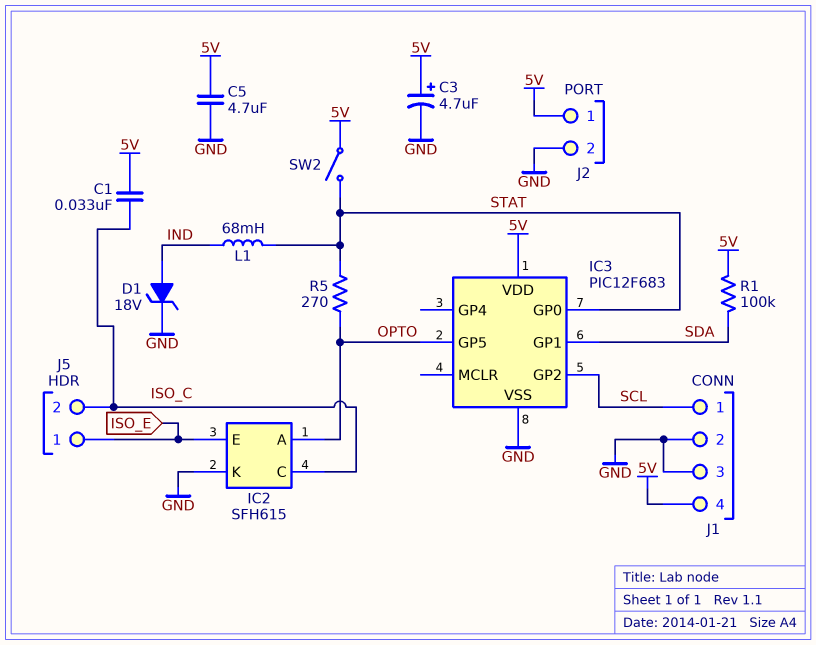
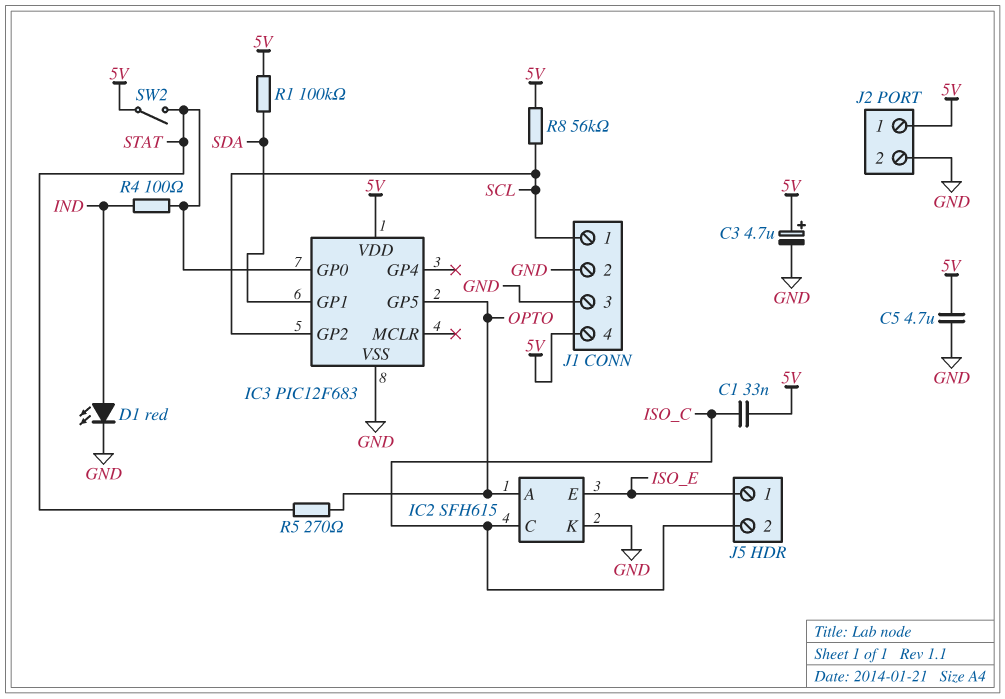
D1: zener 18V (A IND, K GND) -> LED red (A IND, K GND)
L1: 68mH (IND, STAT) -> none
R4: none -> 100 (IND, STAT)
R8: none -> 56k (5V, SCL)

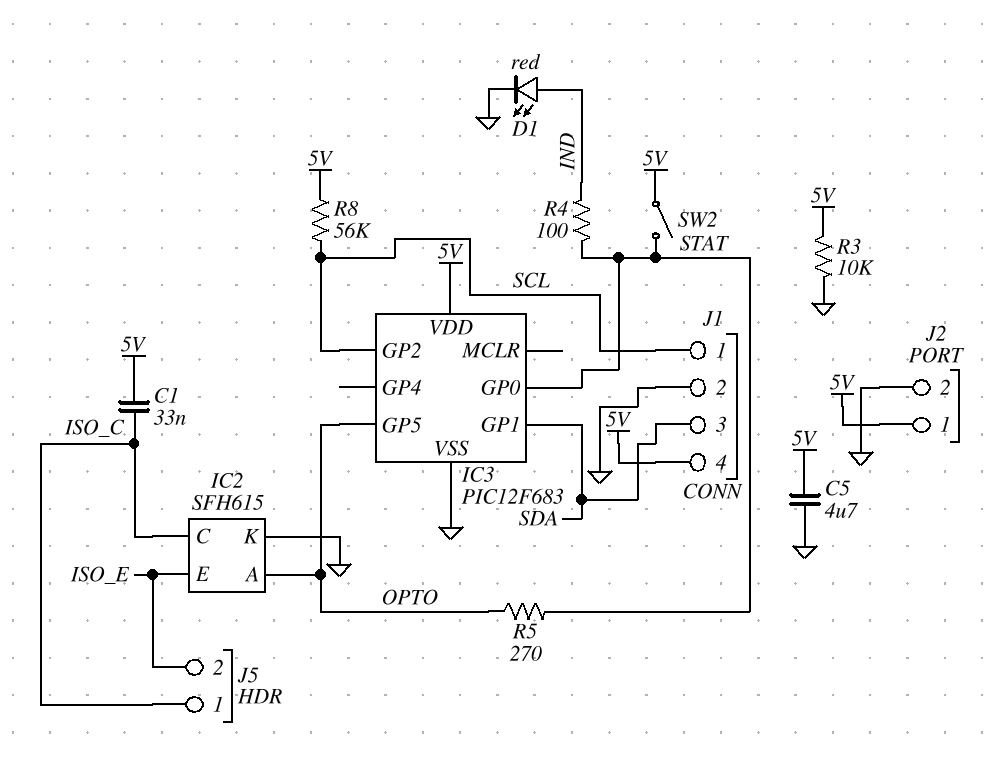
C3: 4.7uF (plus 5V, minus GND) -> none
J1 pin 3: GND -> SDA
J5 pin 1: ISO_E -> ISO_C
J5 pin 2: ISO_C -> ISO_E
R1: 100k (5V, SDA) -> none
R3: none -> 10k (5V, GND)

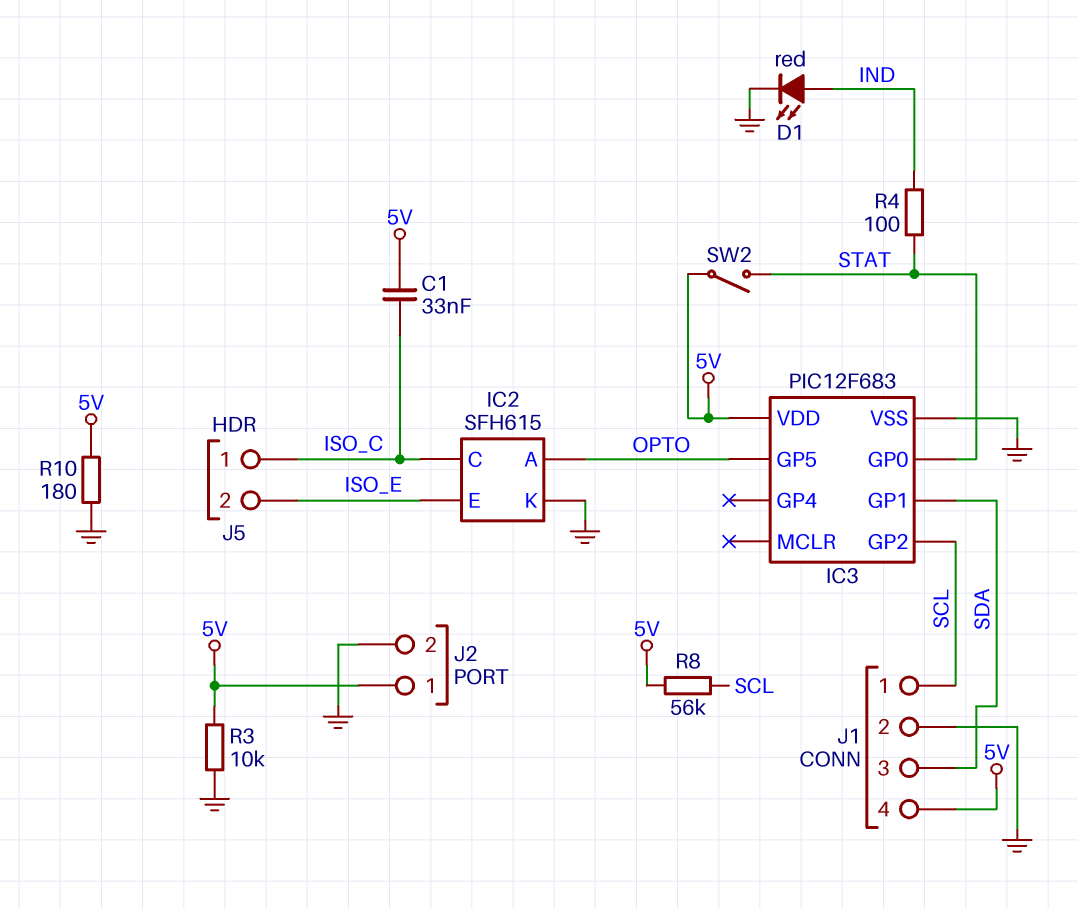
C5: 4.7uF (5V, GND) -> none
R5: 270 (OPTO, STAT) -> none
R10: none -> 180 (5V, GND)

